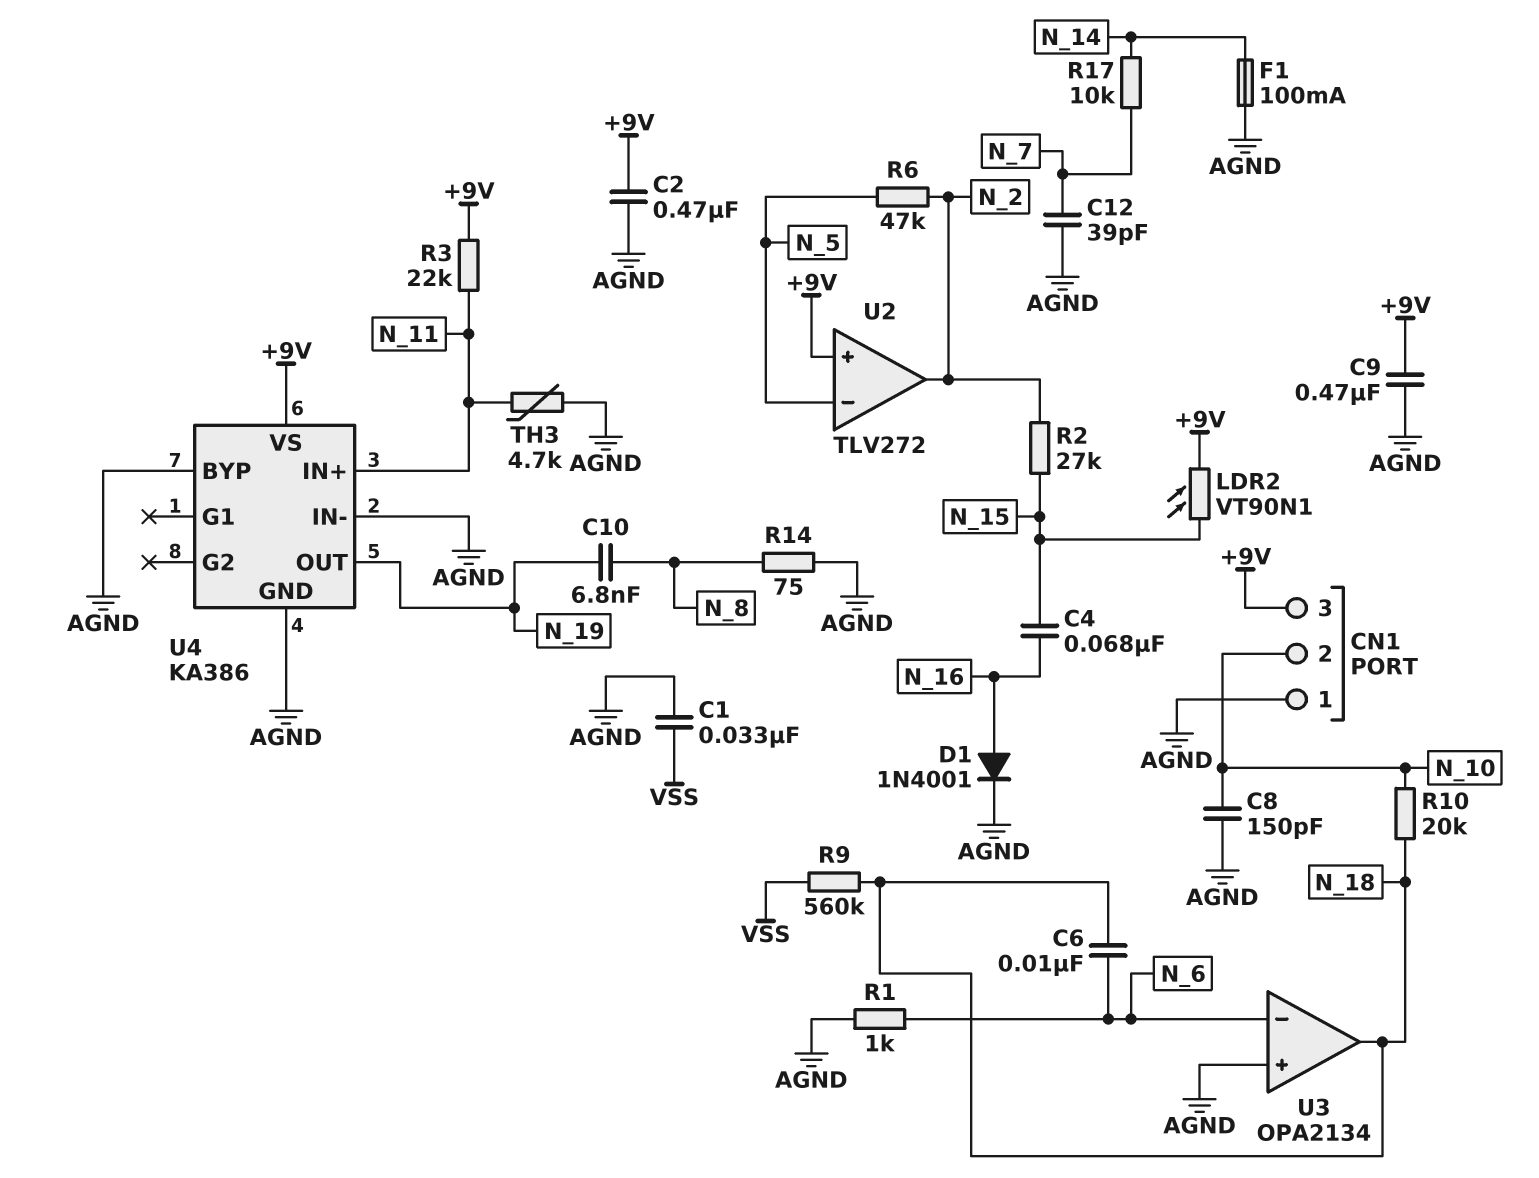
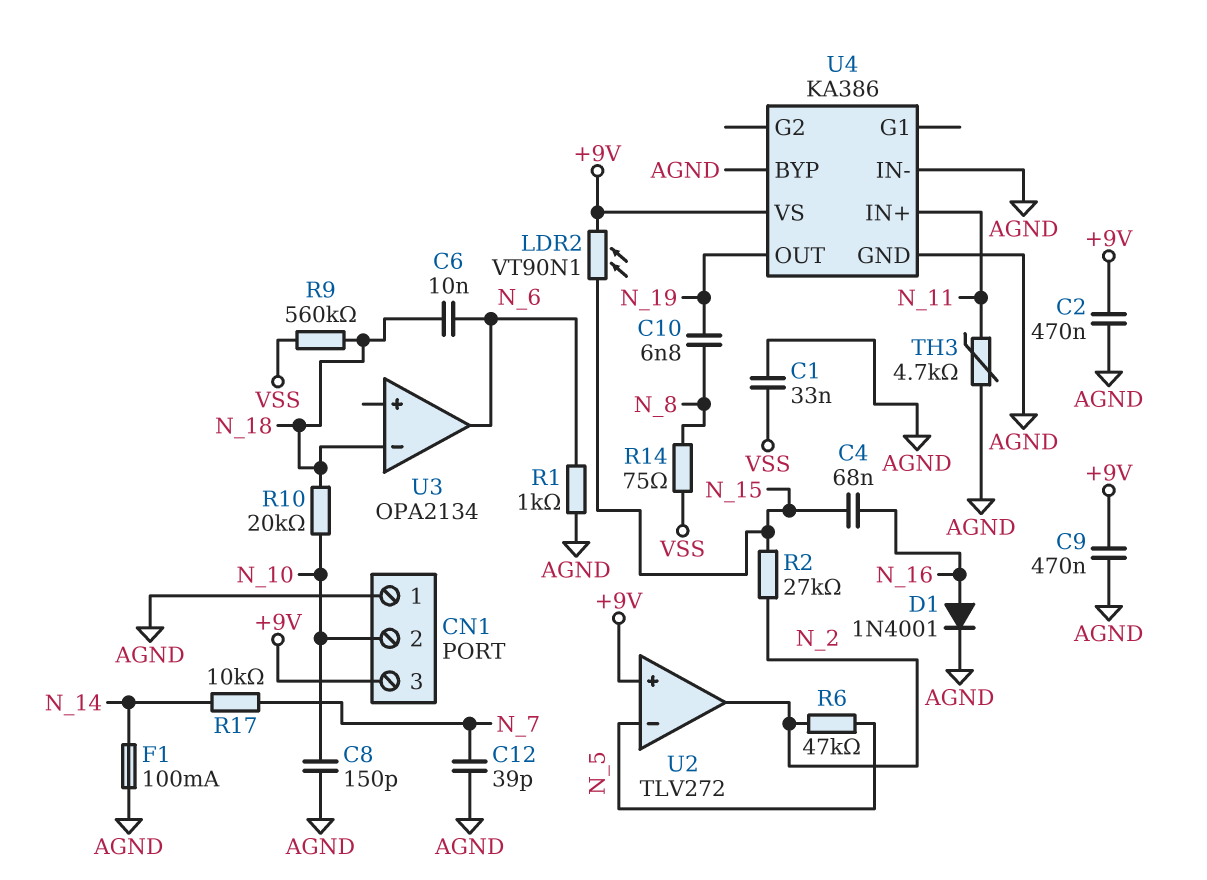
R3: 22k (+9V, N_11) -> none
R14: 75 (AGND, N_8) -> 75 (N_8, VSS)
U3 pin in+: AGND -> none
U3 pin in-: N_6 -> N_18
U3 pin out: N_18 -> N_6

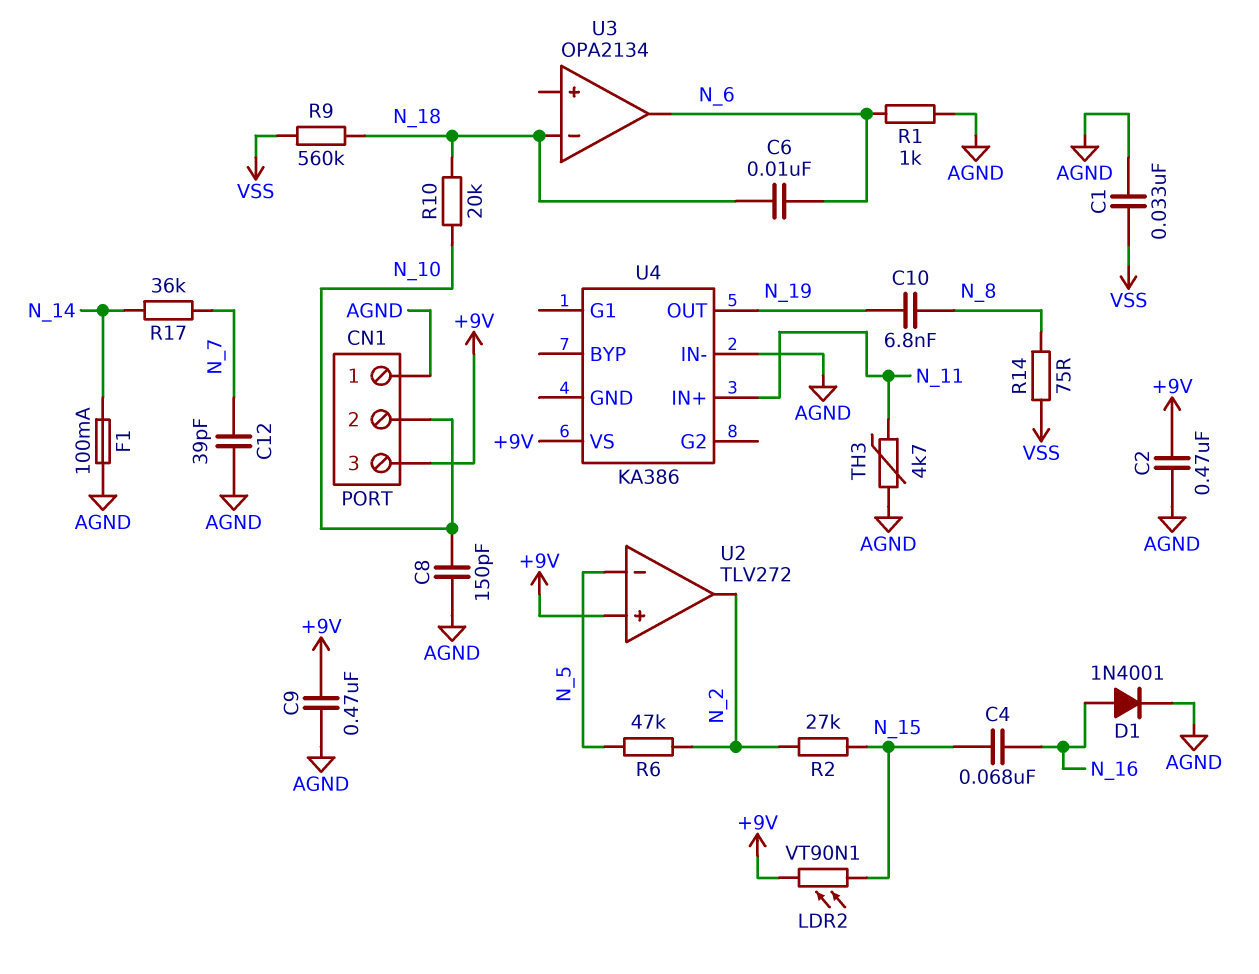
R17: 10k (N_7, N_14) -> 36k (N_7, N_14)
U4 pin BYP: AGND -> none
U4 pin GND: AGND -> none

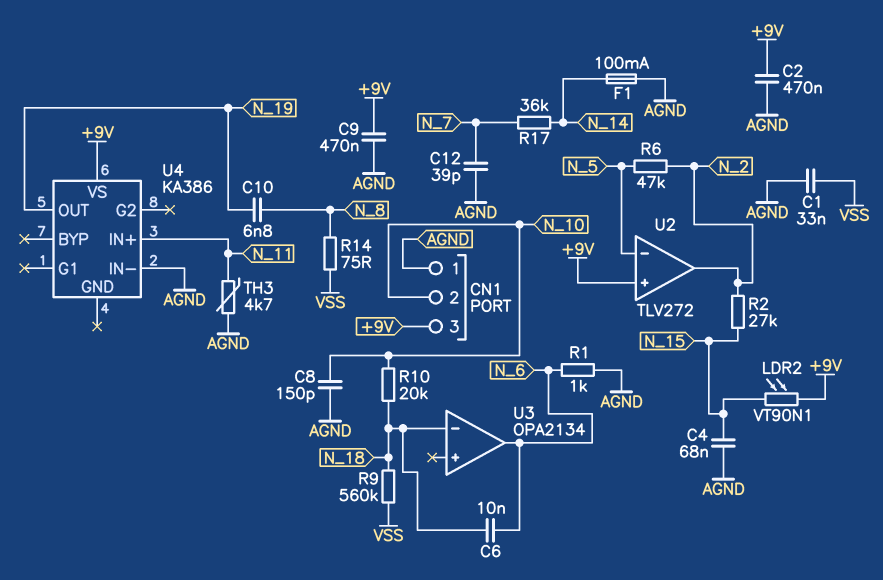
C4: 68nF (N_15, N_16) -> 68nF (AGND, N_15)
D1: diode 1N4001 (A N_16, K AGND) -> none

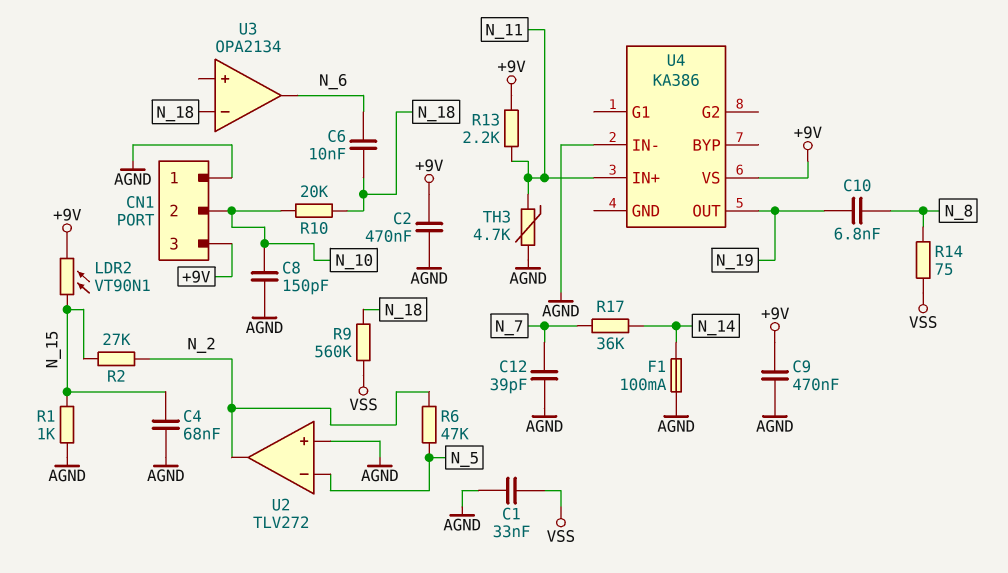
R1: 1k (AGND, N_6) -> 1k (AGND, N_15)
R13: none -> 2.2k (+9V, N_11)
U2 pin in+: +9V -> AGND

